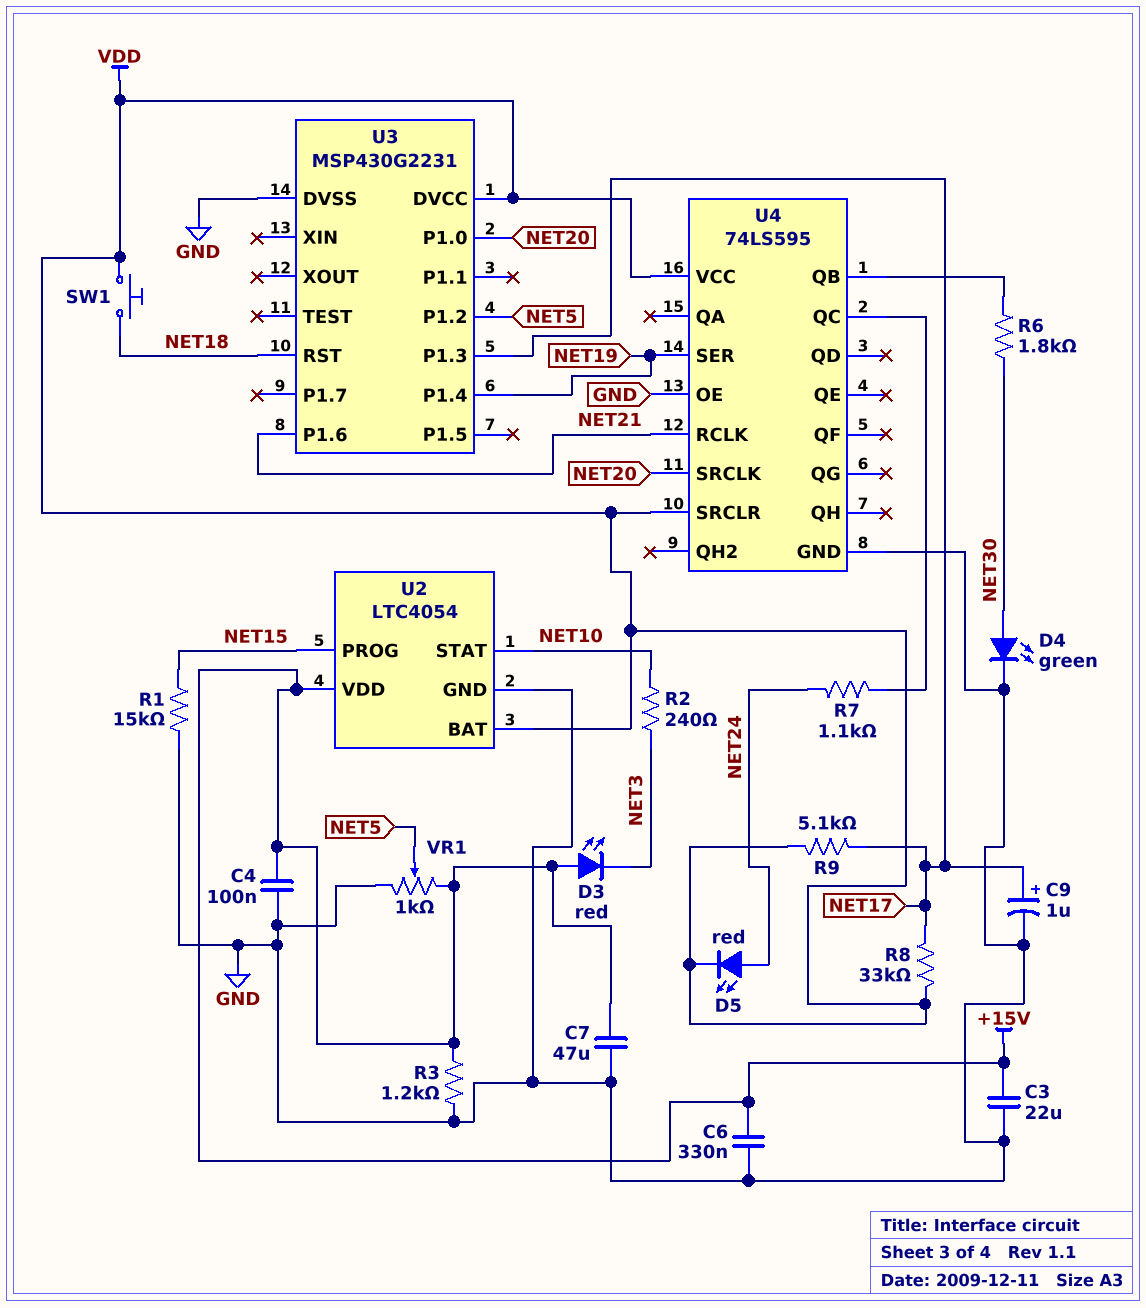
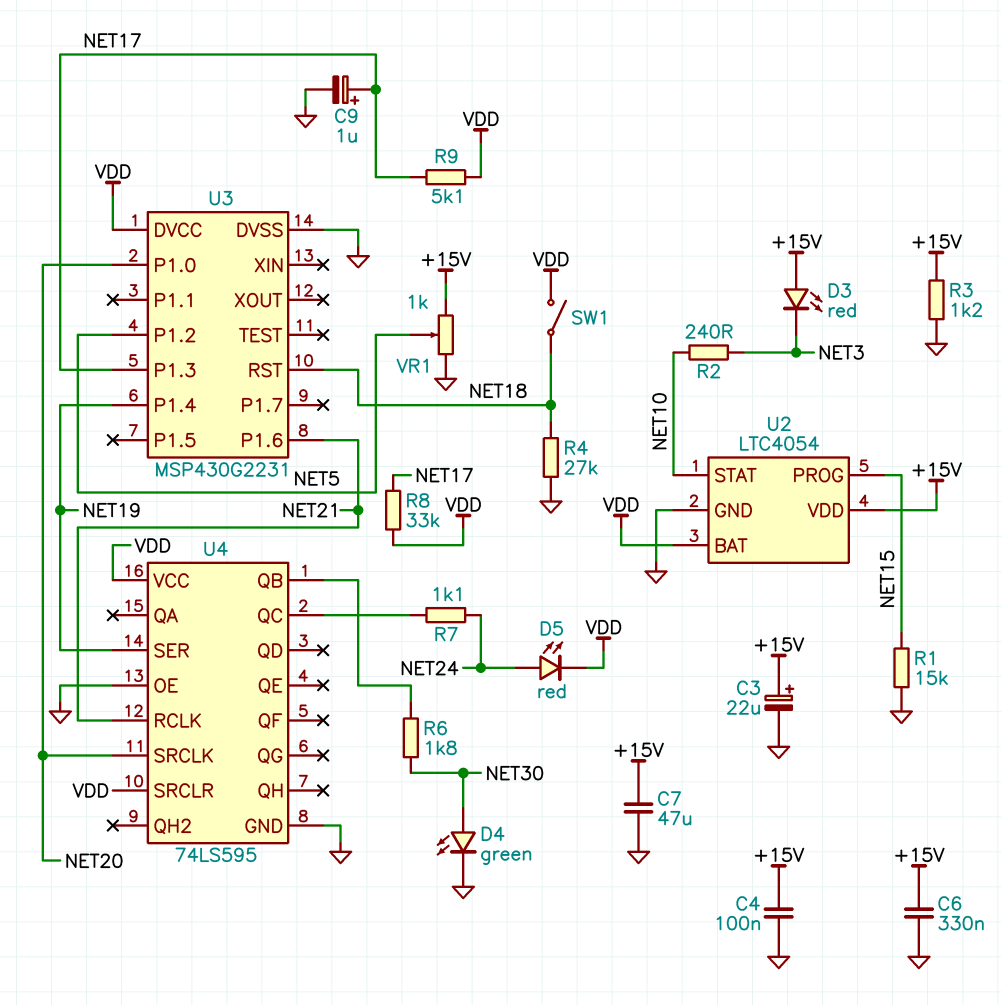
C3: 22uF (+15V, GND) -> 22uF (plus +15V, minus GND)
R4: none -> 27k (GND, NET18)
SW1: button (NET18, VDD) -> switch (NET18, VDD)

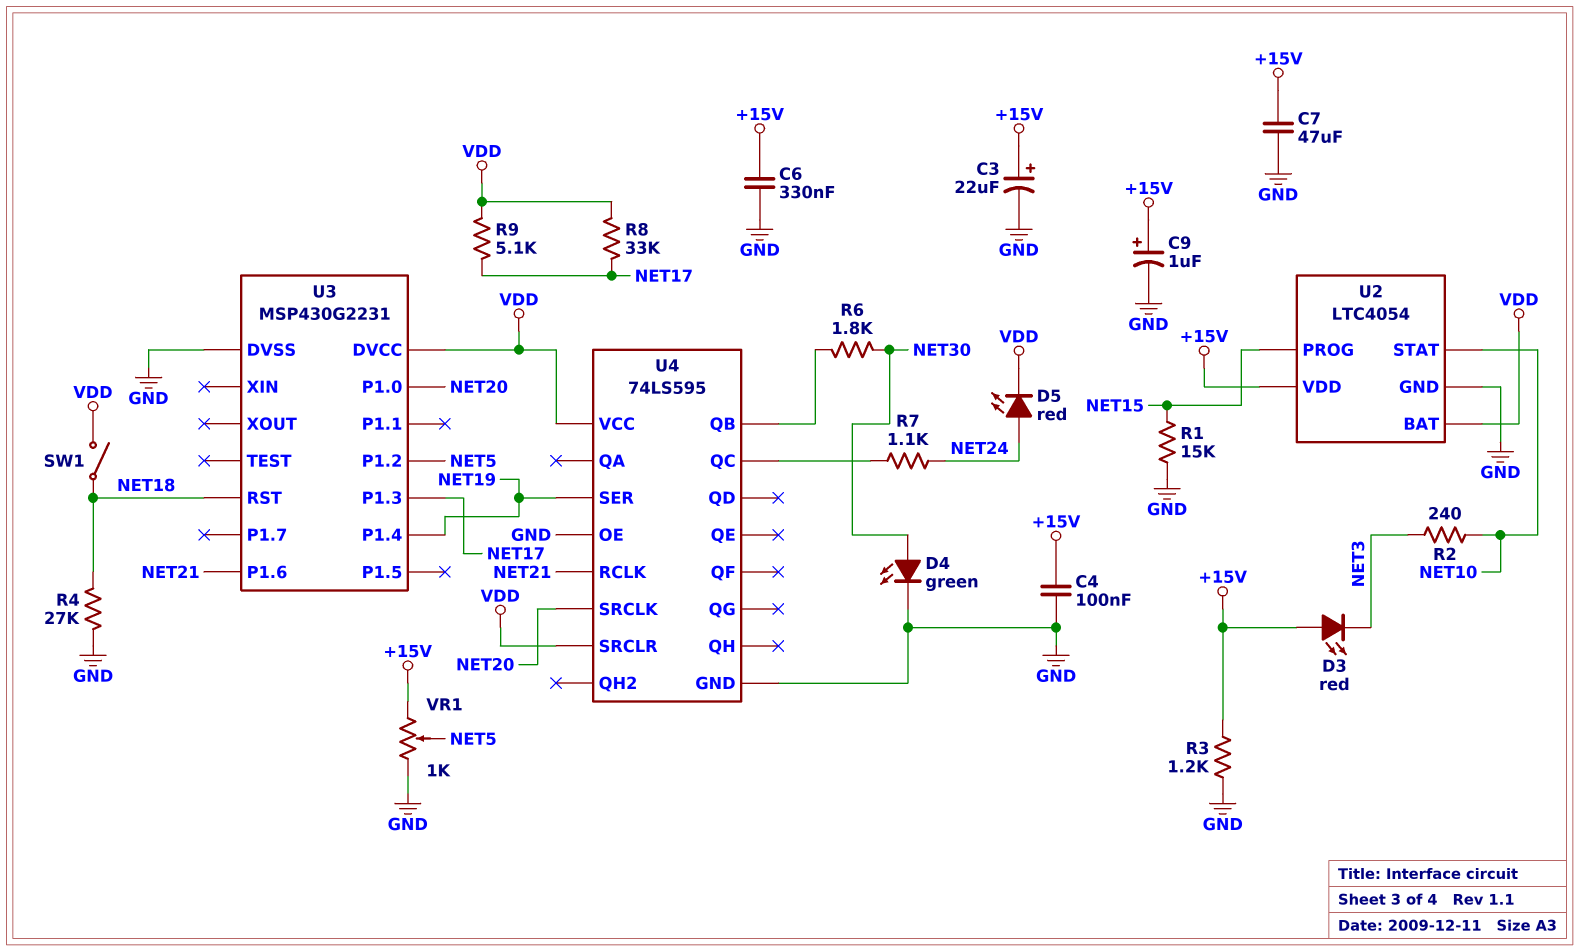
C9: 1uF (plus NET17, minus GND) -> 1uF (plus +15V, minus GND)

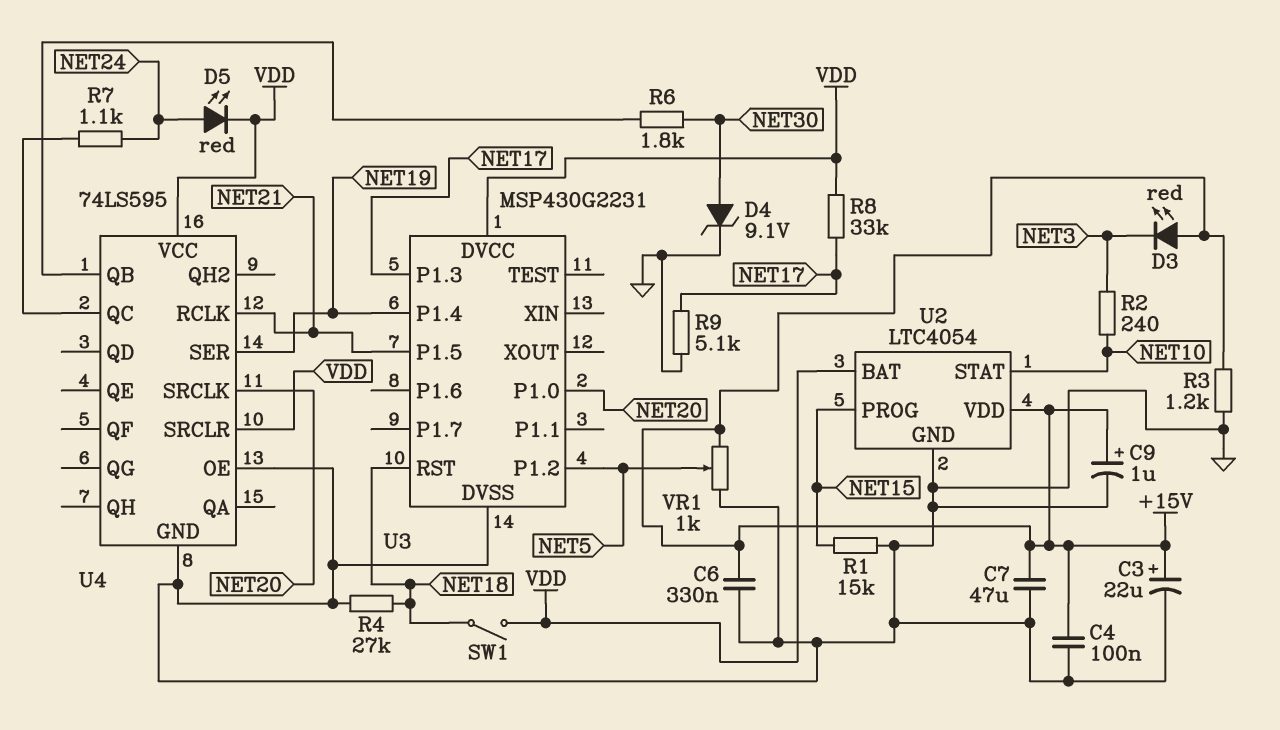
D4: LED green (A NET30, K GND) -> zener 9.1V (A NET30, K GND)
R9: 5.1k (NET17, VDD) -> 5.1k (GND, NET17)
U3 pin P1.5: none -> NET21
U3 pin P1.6: NET21 -> none

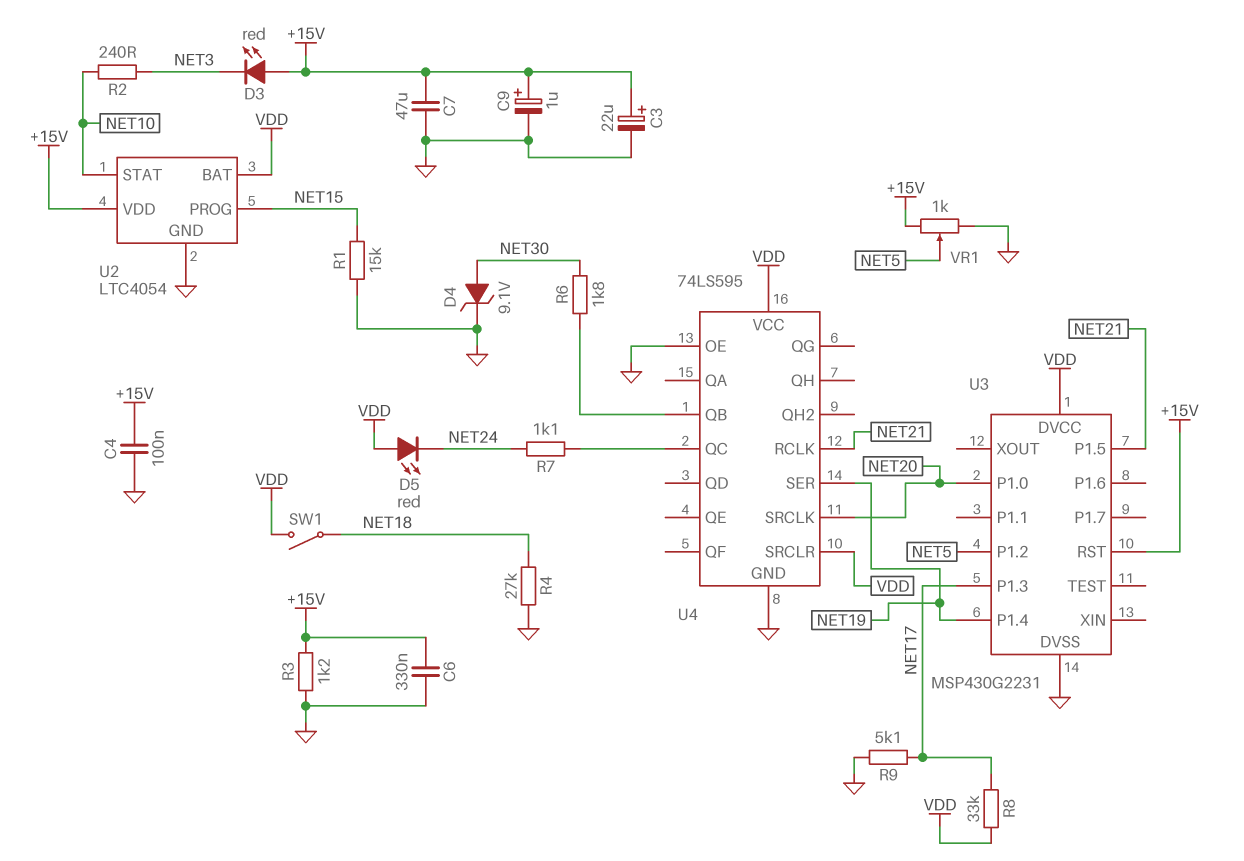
D5: LED red (A NET24, K VDD) -> LED red (A VDD, K NET24)
U3 pin RST: NET18 -> +15V

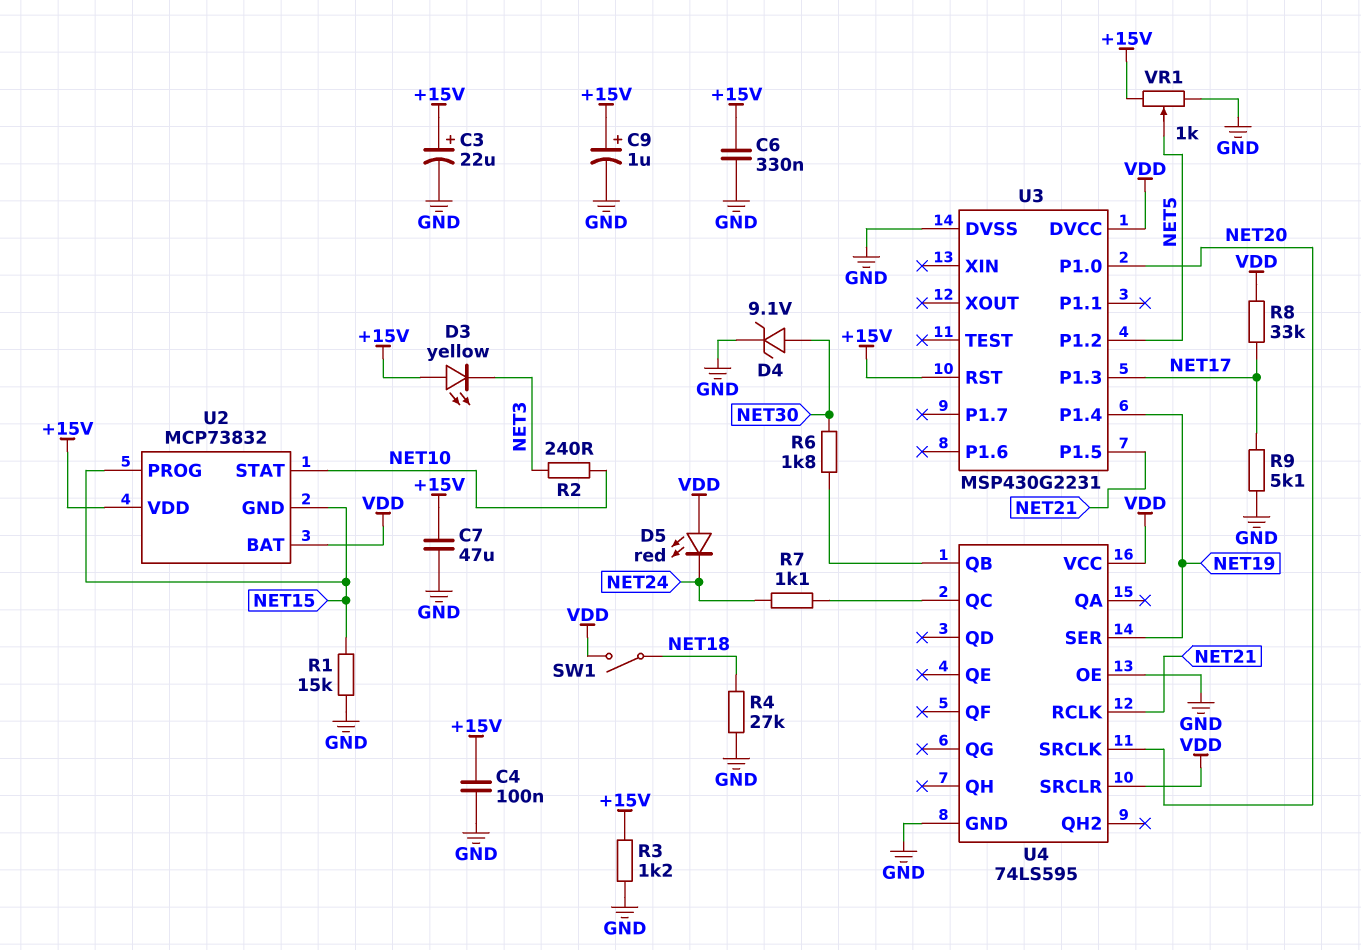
D3: LED red (A +15V, K NET3) -> LED yellow (A +15V, K NET3)
U2: LTC4054 -> MCP73832
U2 pin GND: GND -> NET15

